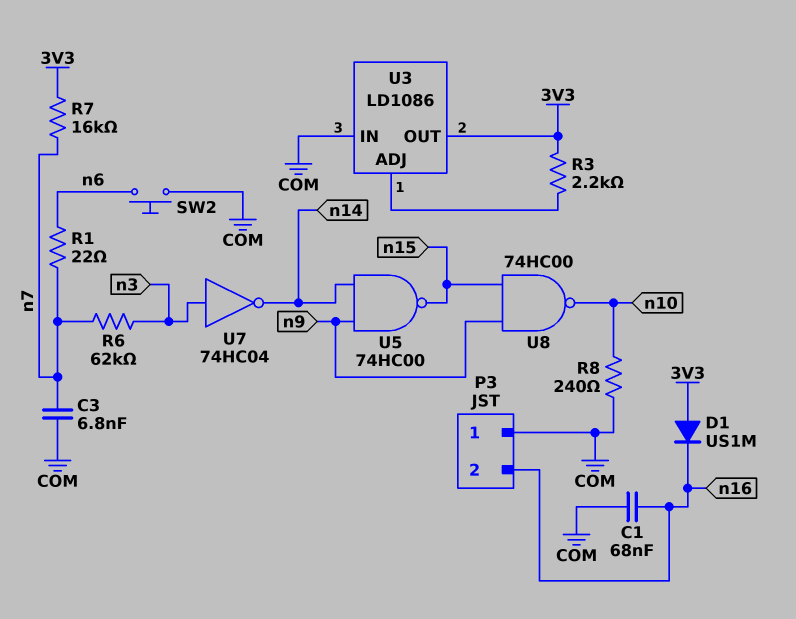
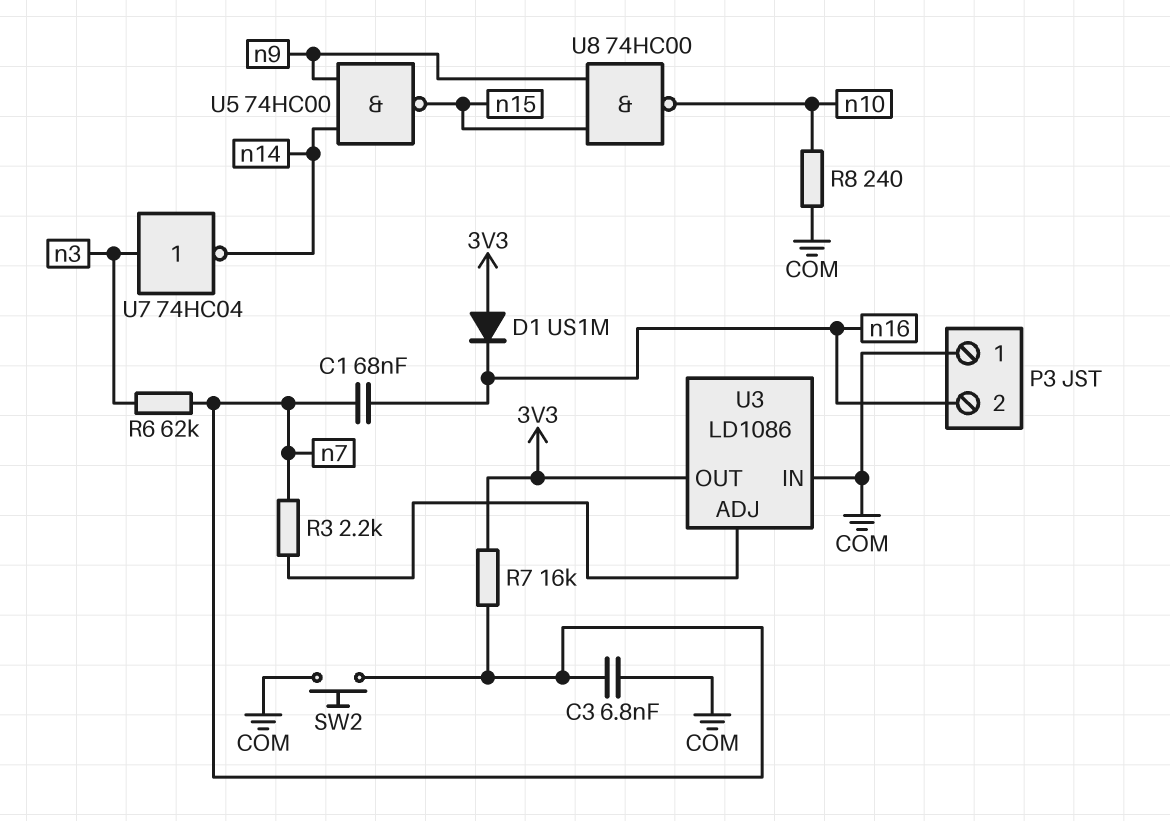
C1: 68nF (COM, n16) -> 68nF (n7, n16)
R1: 22 (n6, n7) -> none
R3: 2.2k (3V3, U3/ADJ) -> 2.2k (U3/ADJ, n7)
SW2: button (COM, n6) -> button (COM, n7)

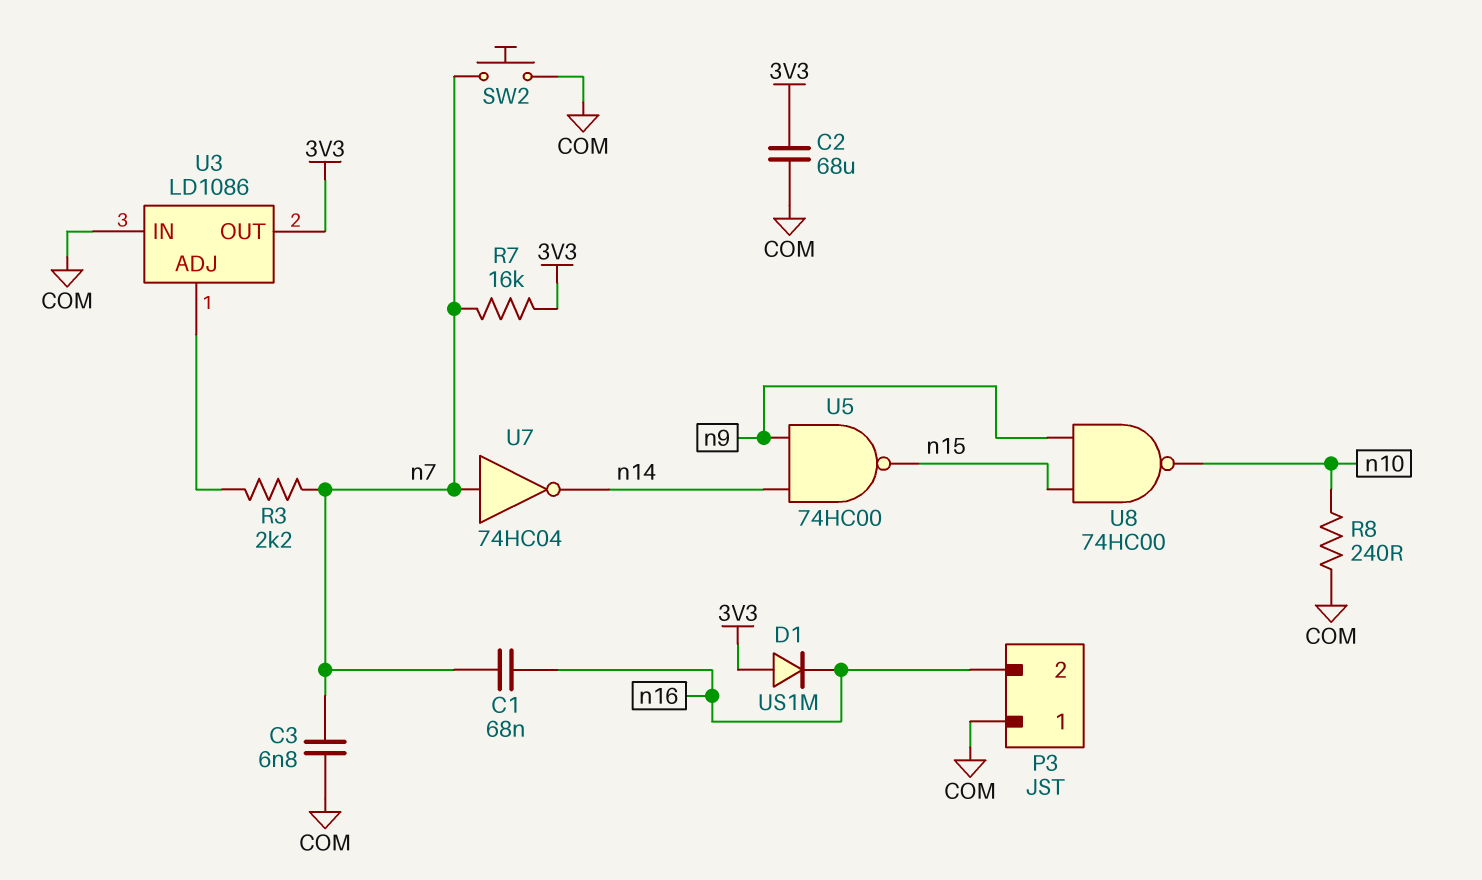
C2: none -> 68uF (3V3, COM)
R6: 62k (n3, n7) -> none
U7: NOT 74HC04 (in n3, out n14) -> NOT 74HC04 (in n7, out n14)

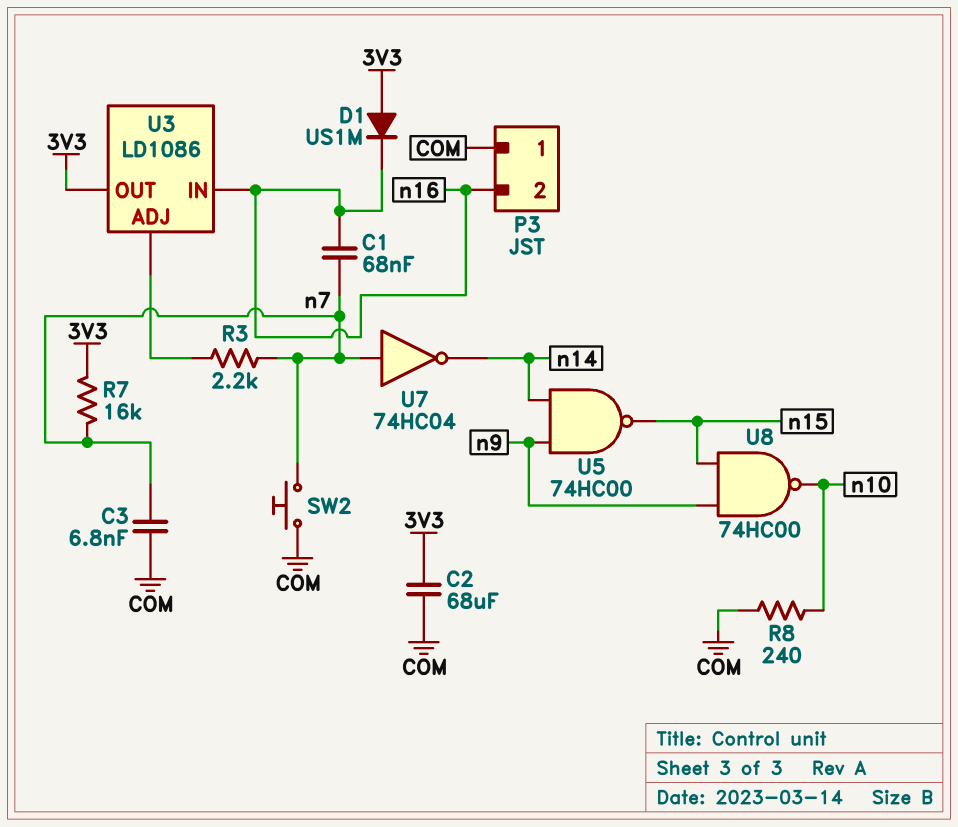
U3 pin IN: COM -> n16

